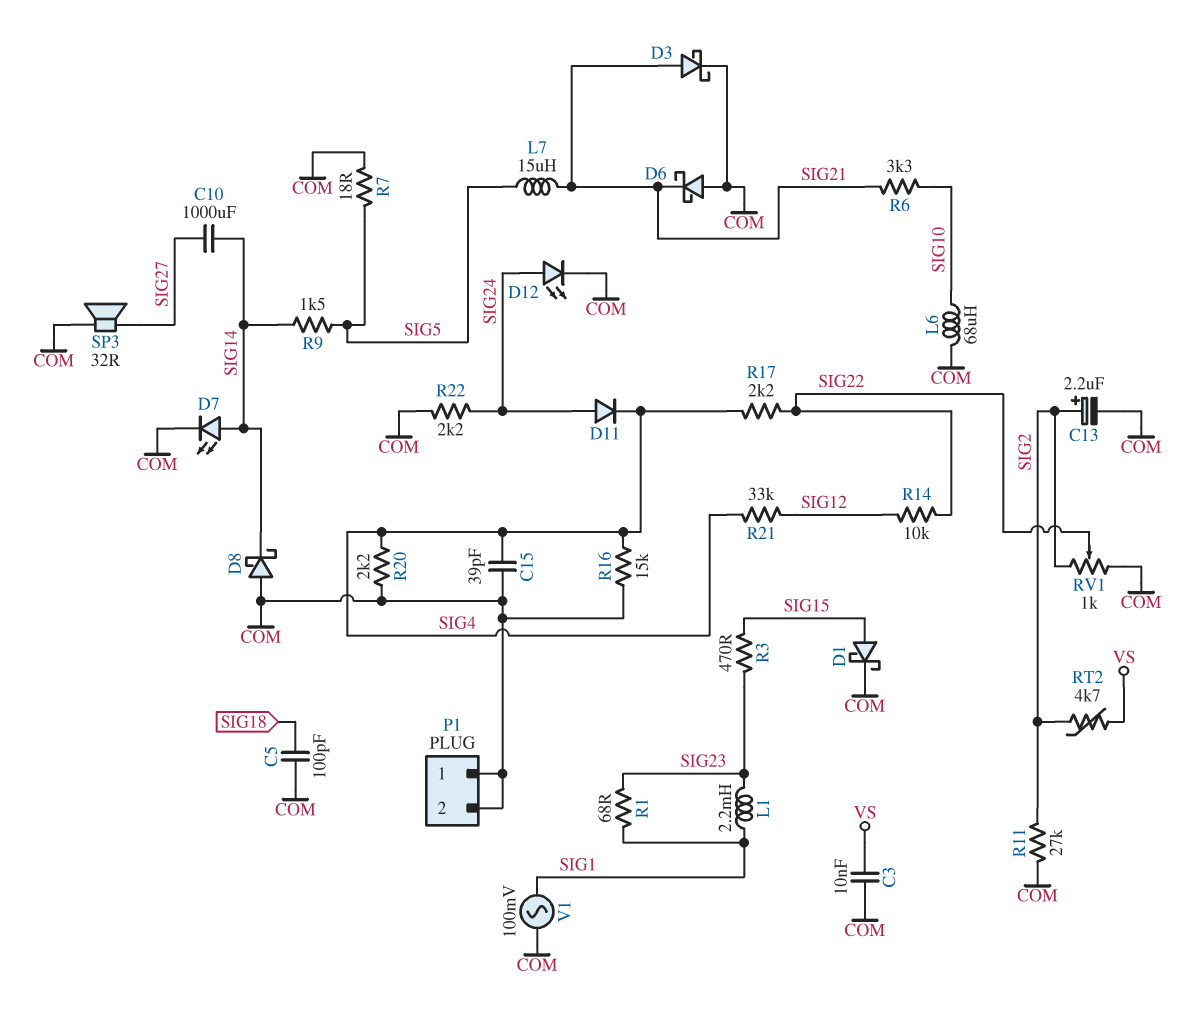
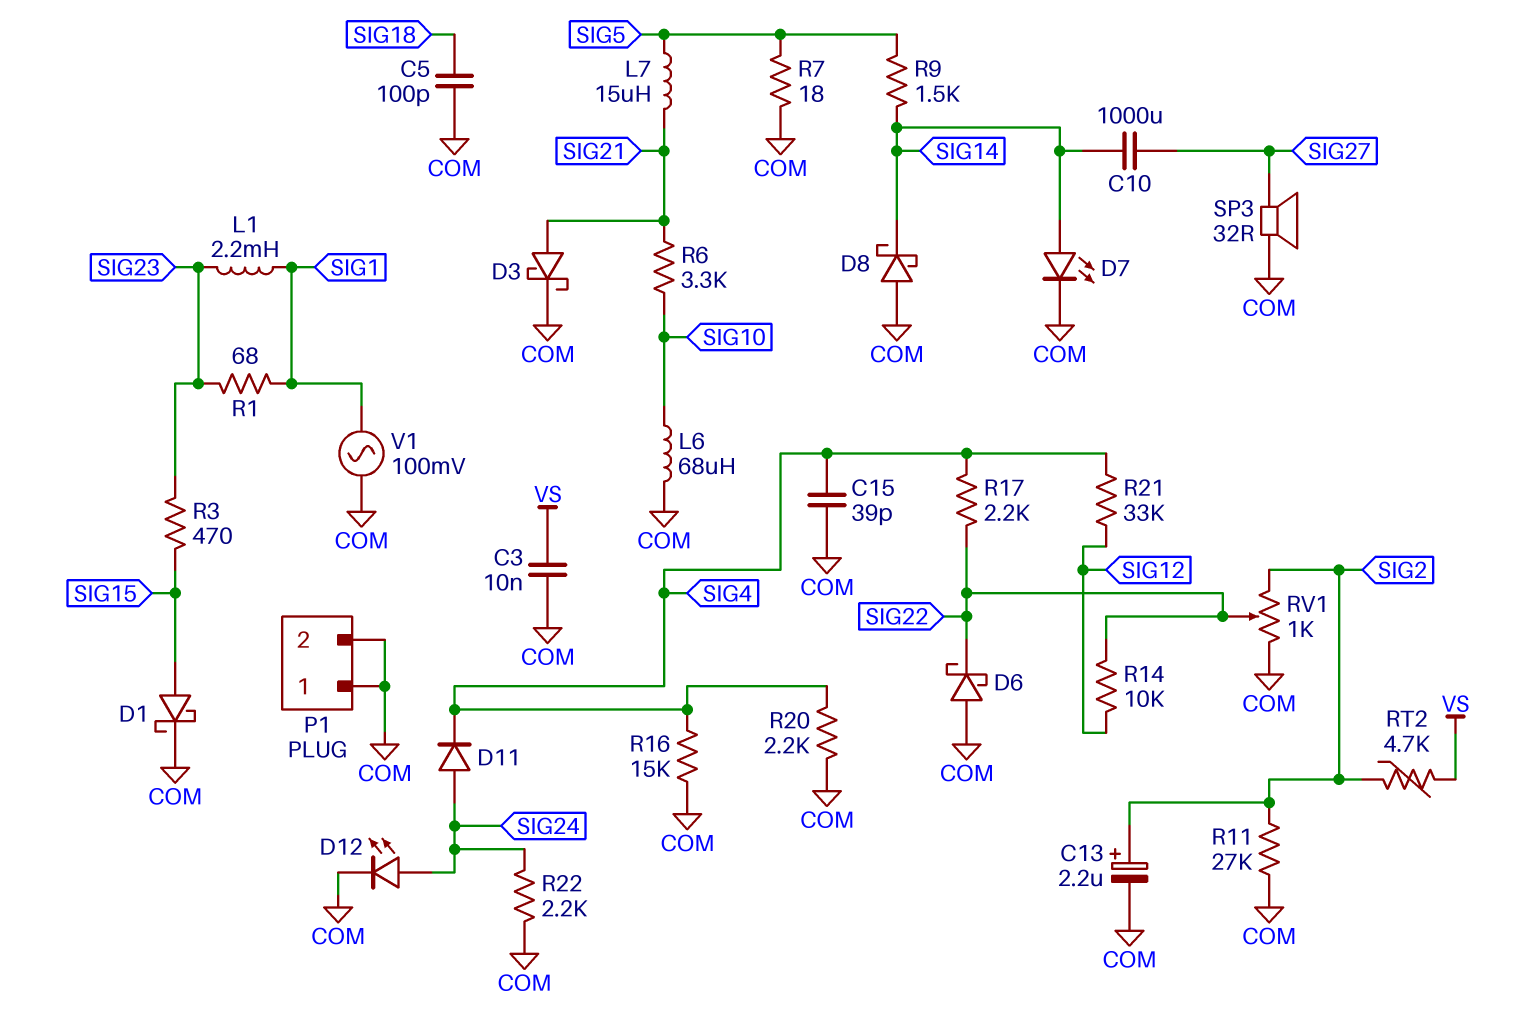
D6: schottky (A COM, K SIG21) -> schottky (A COM, K SIG22)

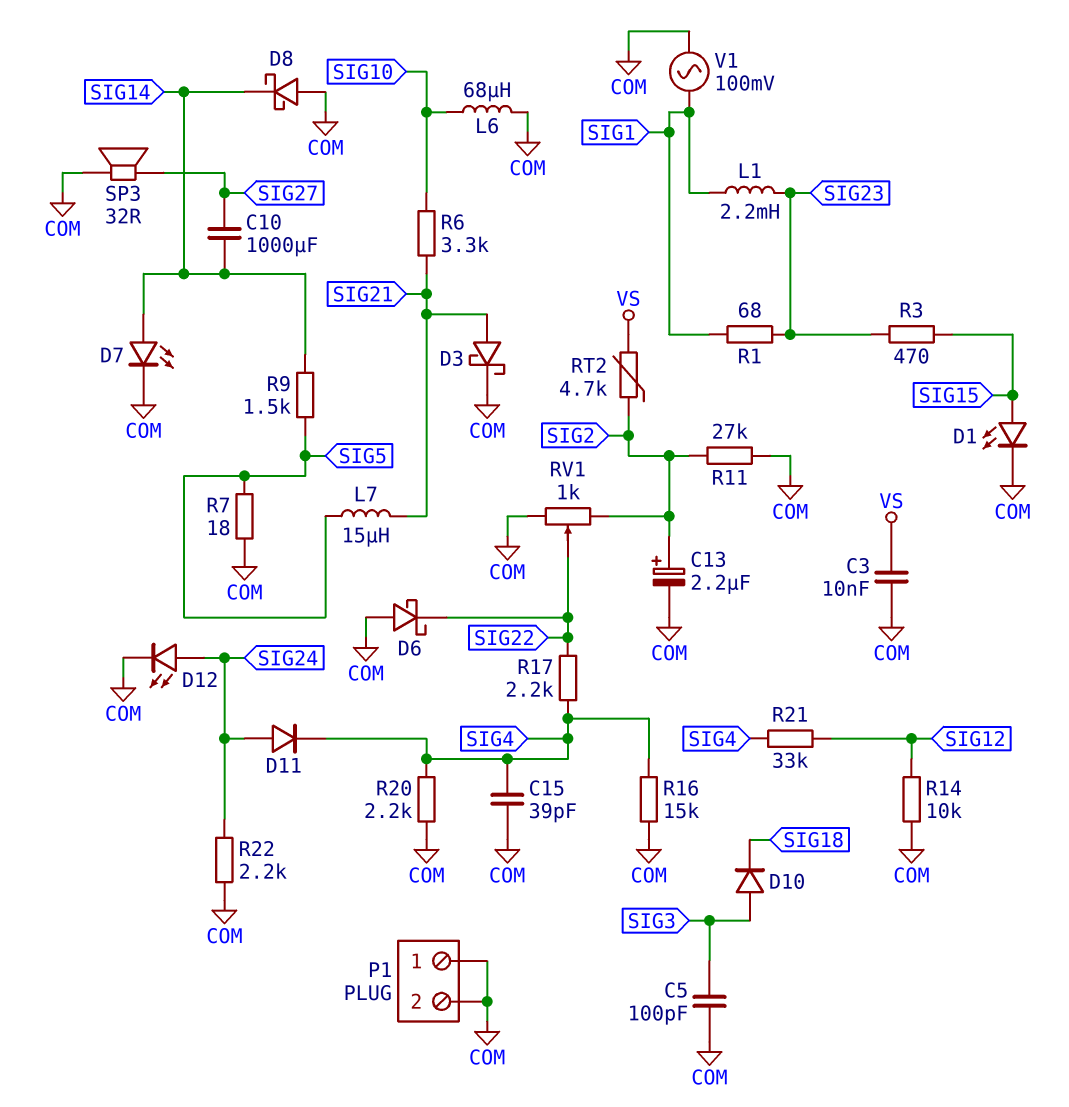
C5: 100pF (COM, SIG18) -> 100pF (COM, SIG3)
D1: schottky (A SIG15, K COM) -> LED (A SIG15, K COM)
D10: none -> diode (A SIG3, K SIG18)
R14: 10k (SIG12, SIG22) -> 10k (COM, SIG12)

